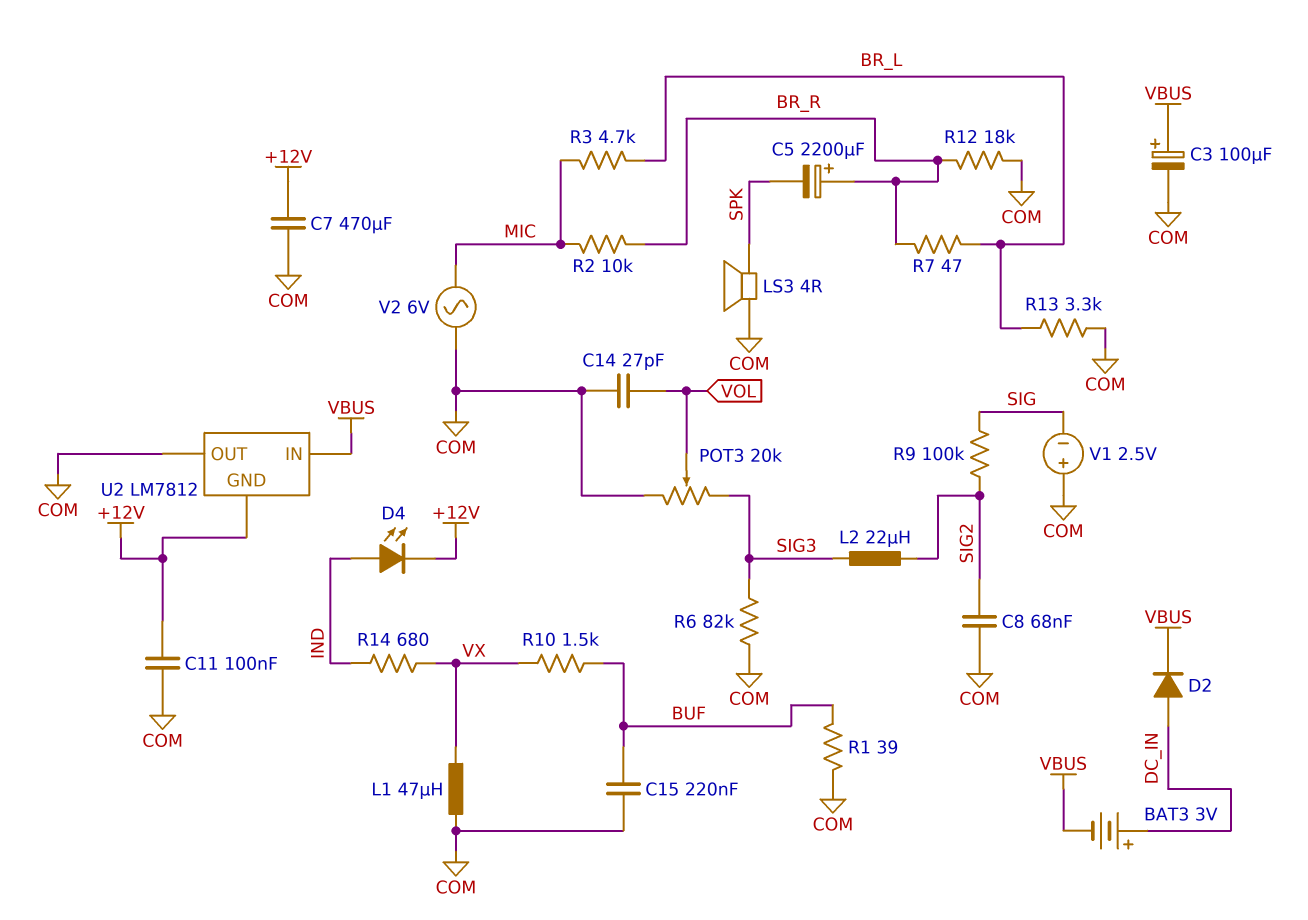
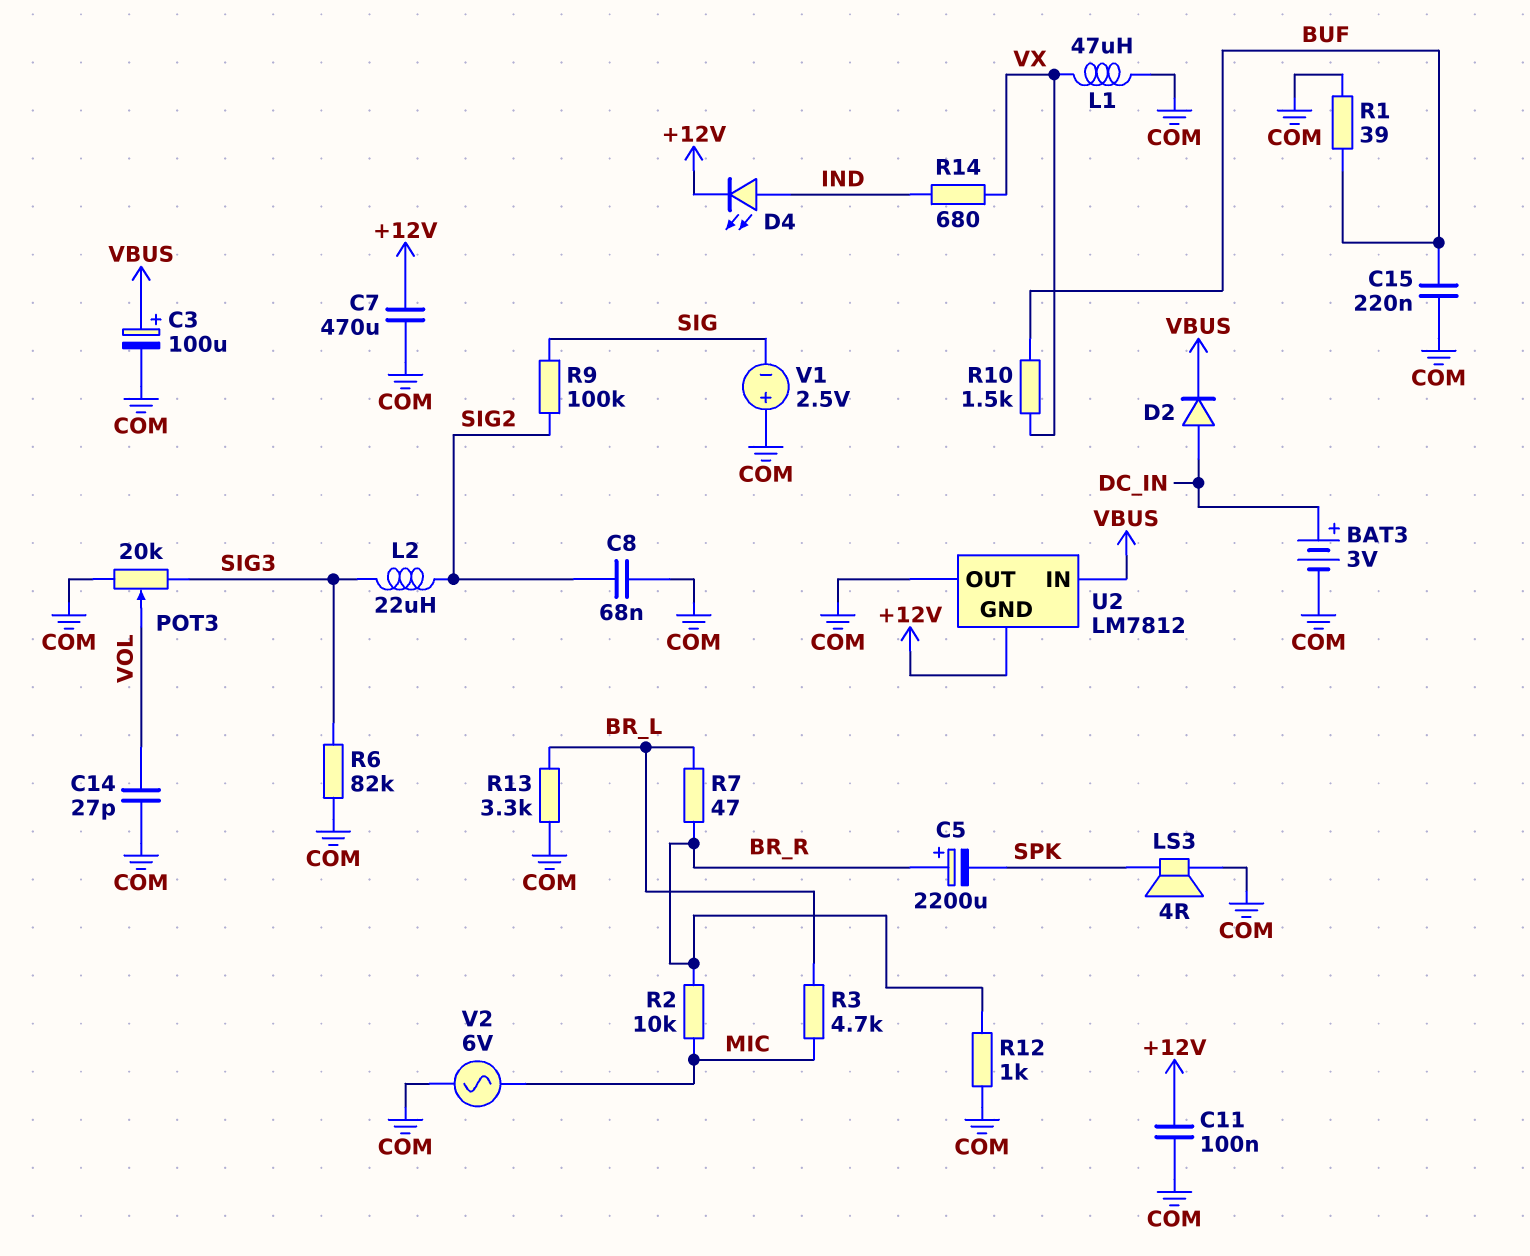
BAT3: 3V (plus DC_IN, minus VBUS) -> 3V (plus DC_IN, minus COM)
R12: 18k (BR_R, COM) -> 1k (BR_R, COM)

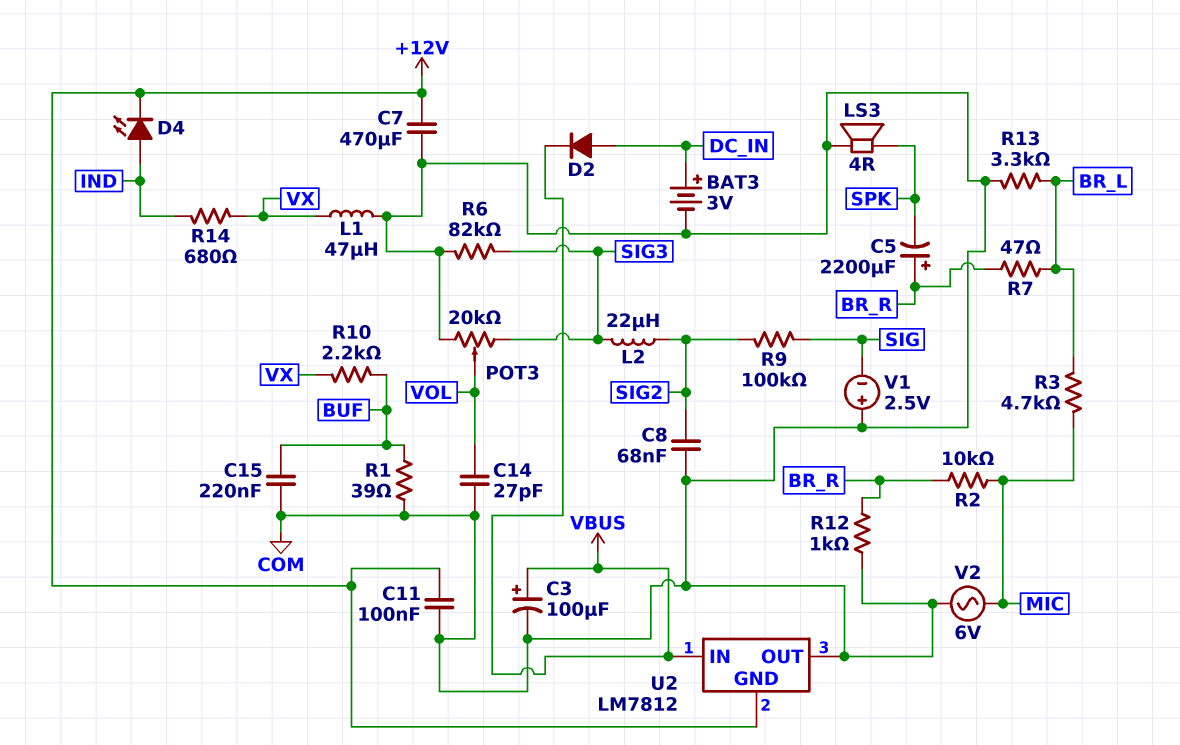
R10: 1.5k (BUF, VX) -> 2.2k (BUF, VX)

